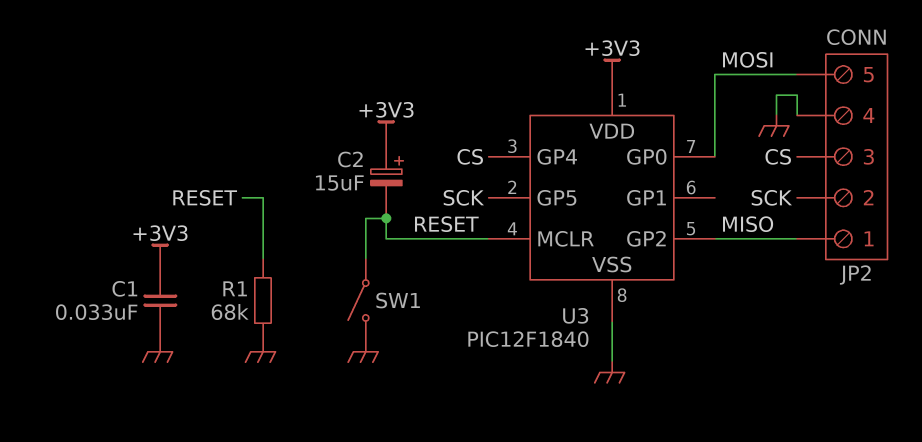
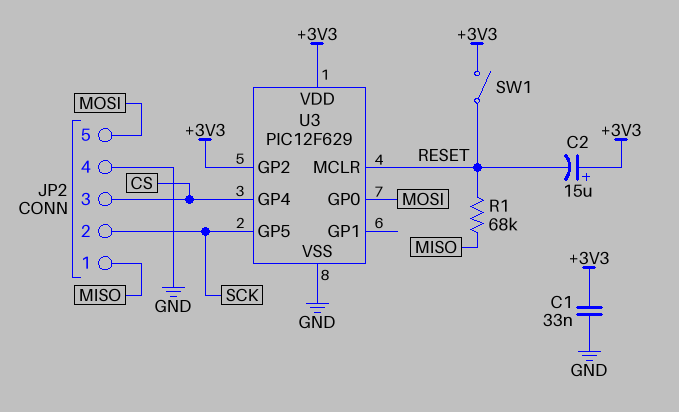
R1: 68k (GND, RESET) -> 68k (MISO, RESET)
SW1: switch (GND, RESET) -> switch (+3V3, RESET)
U3: PIC12F1840 -> PIC12F629
U3 pin GP2: MISO -> +3V3

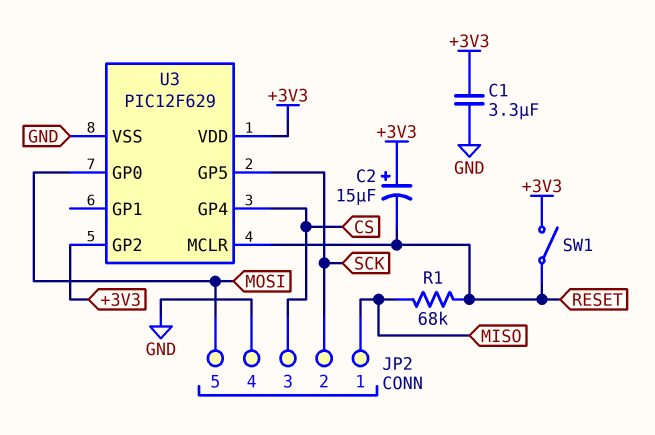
C1: 33nF (+3V3, GND) -> 3.3uF (+3V3, GND)

